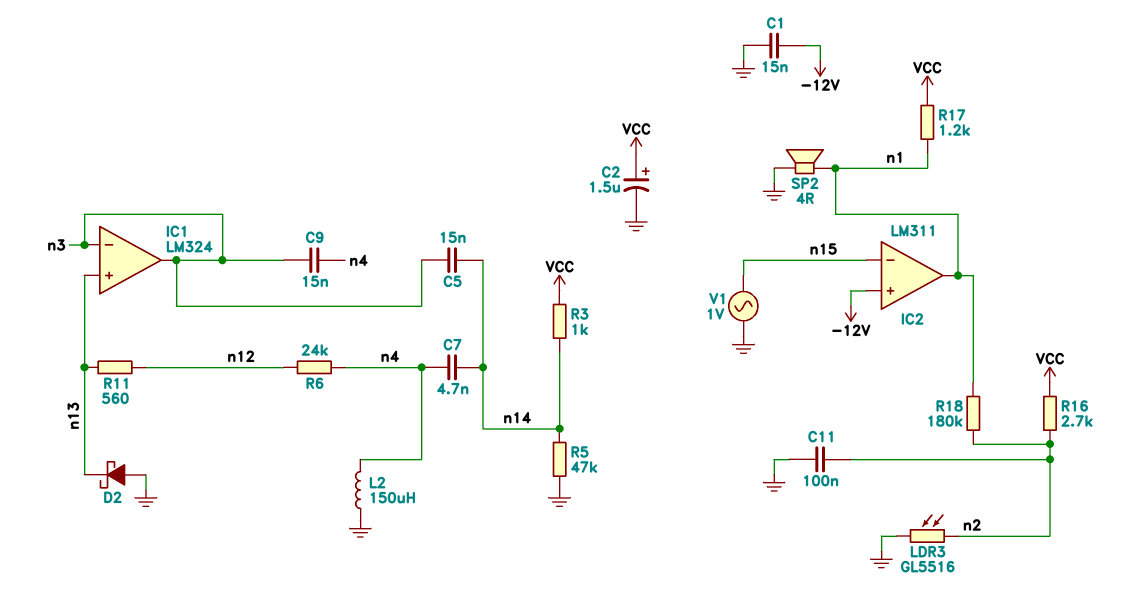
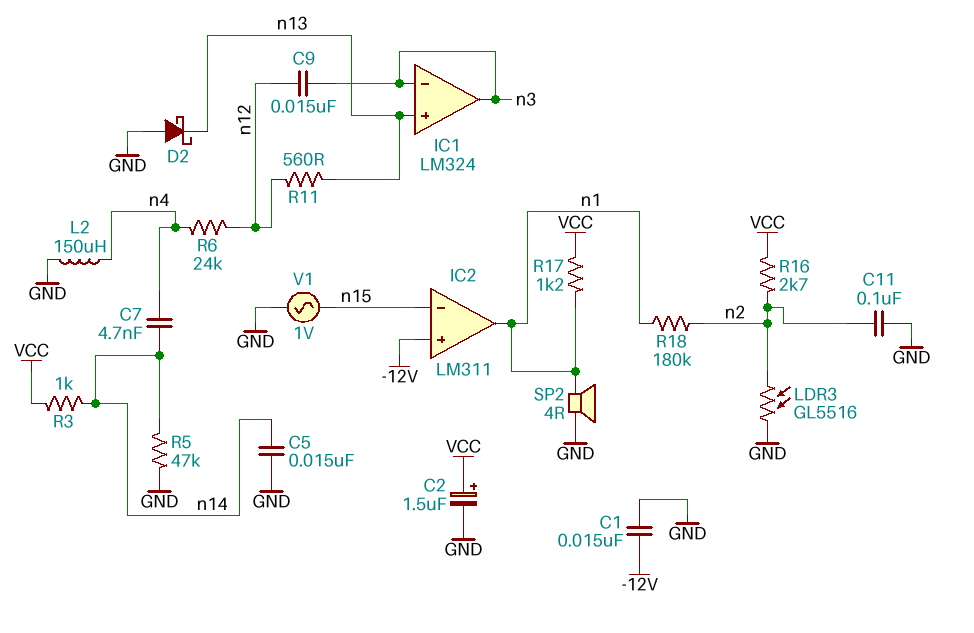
C5: 15nF (n3, n14) -> 15nF (GND, n14)
C9: 15nF (n3, n4) -> 15nF (n3, n12)

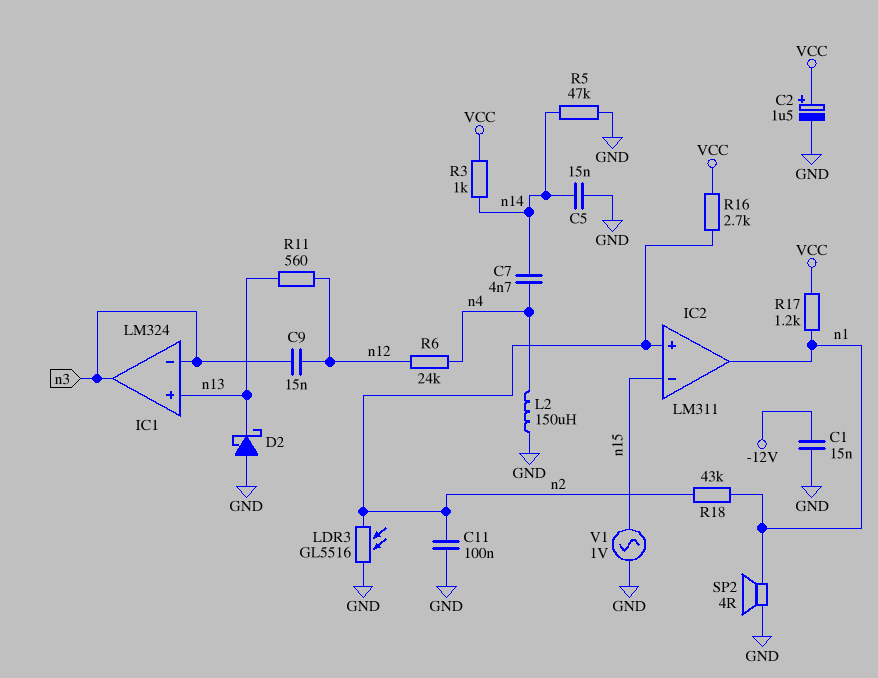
IC2 pin in+: -12V -> n2
R18: 180k (n1, n2) -> 43k (n1, n2)

